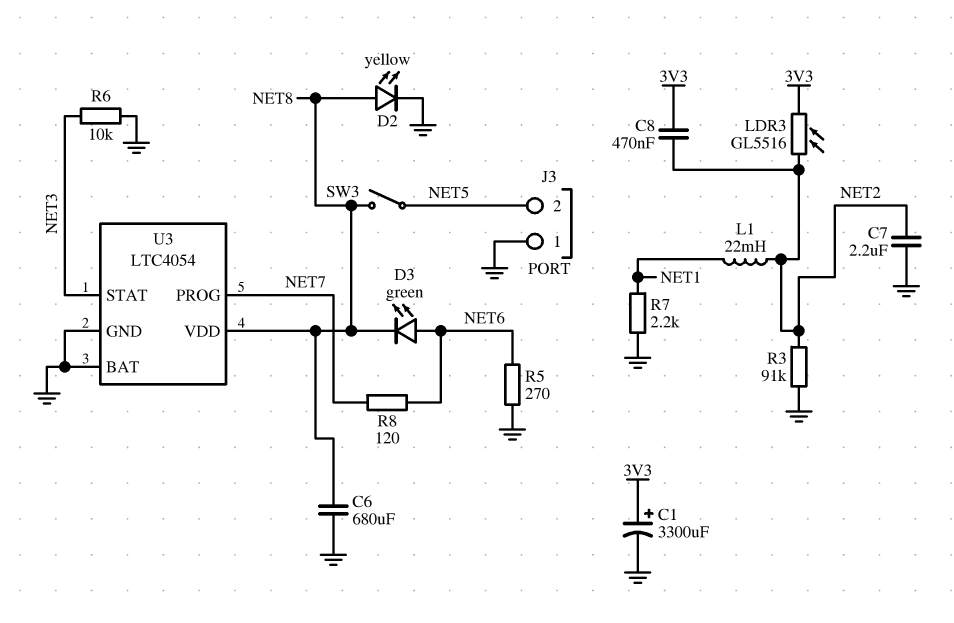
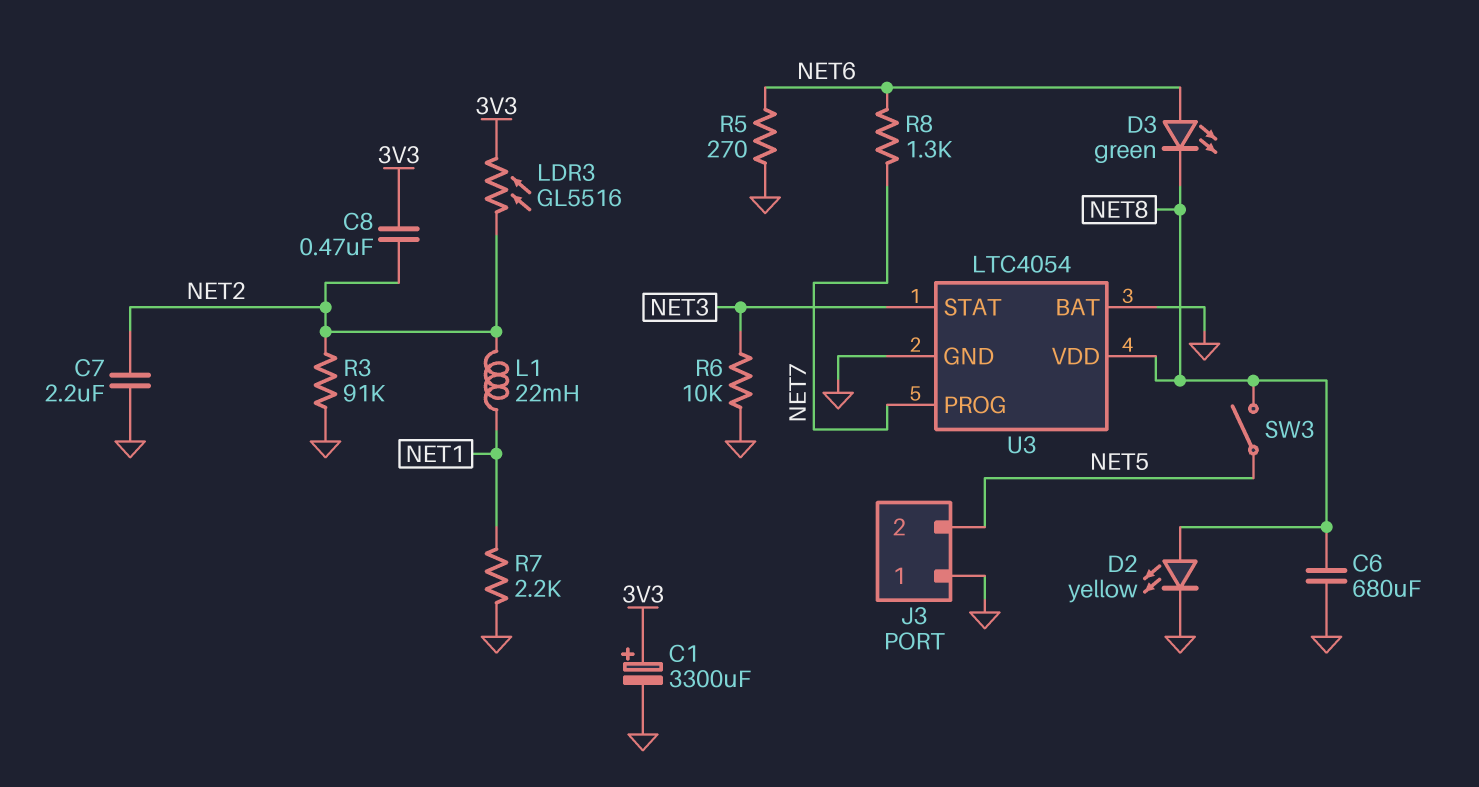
R8: 120 (NET6, NET7) -> 1.3k (NET6, NET7)

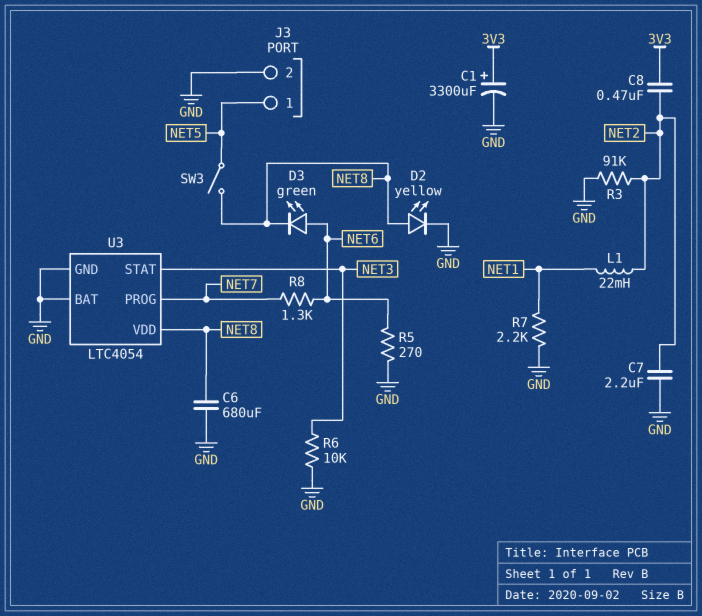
J3 pin 1: GND -> NET5
J3 pin 2: NET5 -> GND
LDR3: GL5516 (3V3, NET2) -> none

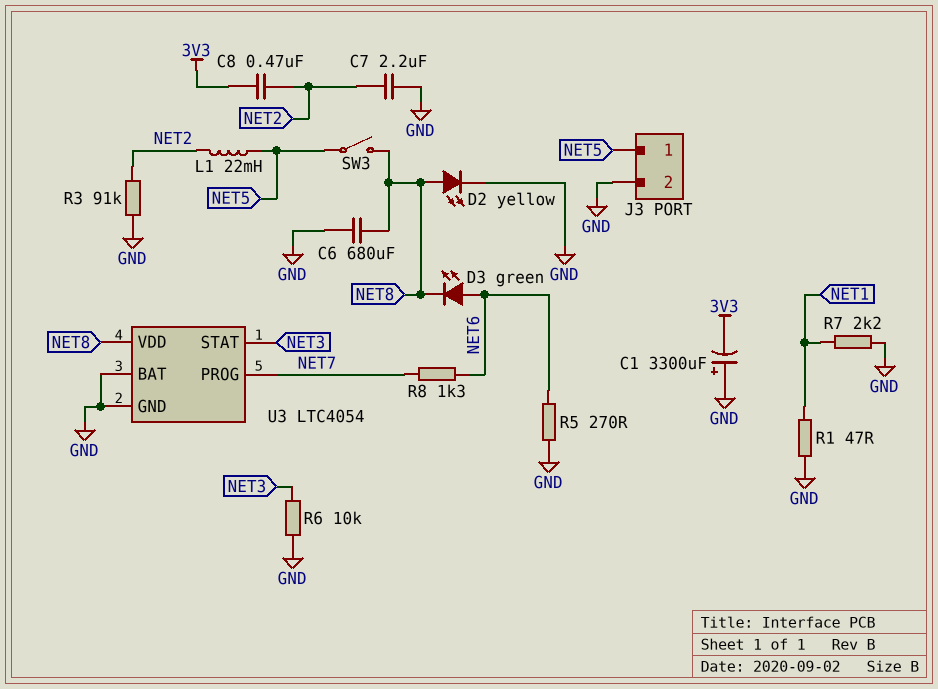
C1: 3300uF (plus 3V3, minus GND) -> 3300uF (plus GND, minus 3V3)
L1: 22mH (NET1, NET2) -> 22mH (NET2, NET5)
R1: none -> 47 (GND, NET1)

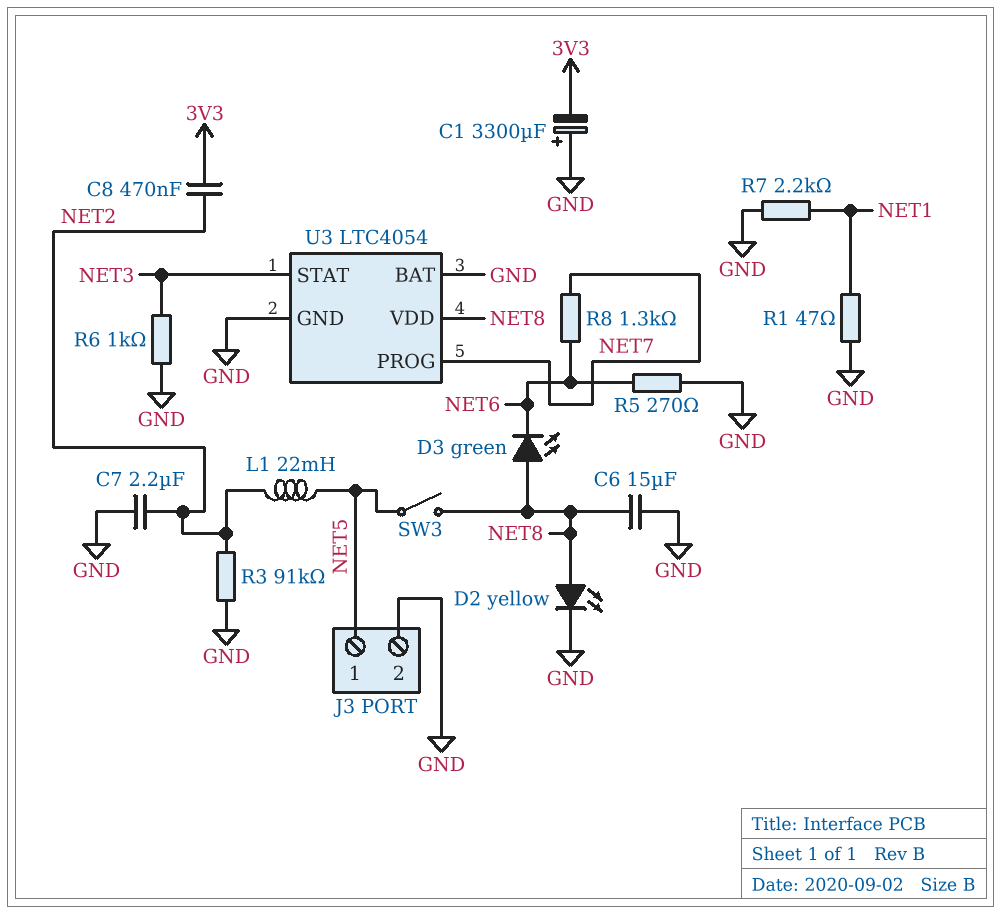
C6: 680uF (GND, NET8) -> 15uF (GND, NET8)
D3: LED green (A NET6, K NET8) -> LED green (A NET8, K NET6)
R6: 10k (GND, NET3) -> 1k (GND, NET3)

